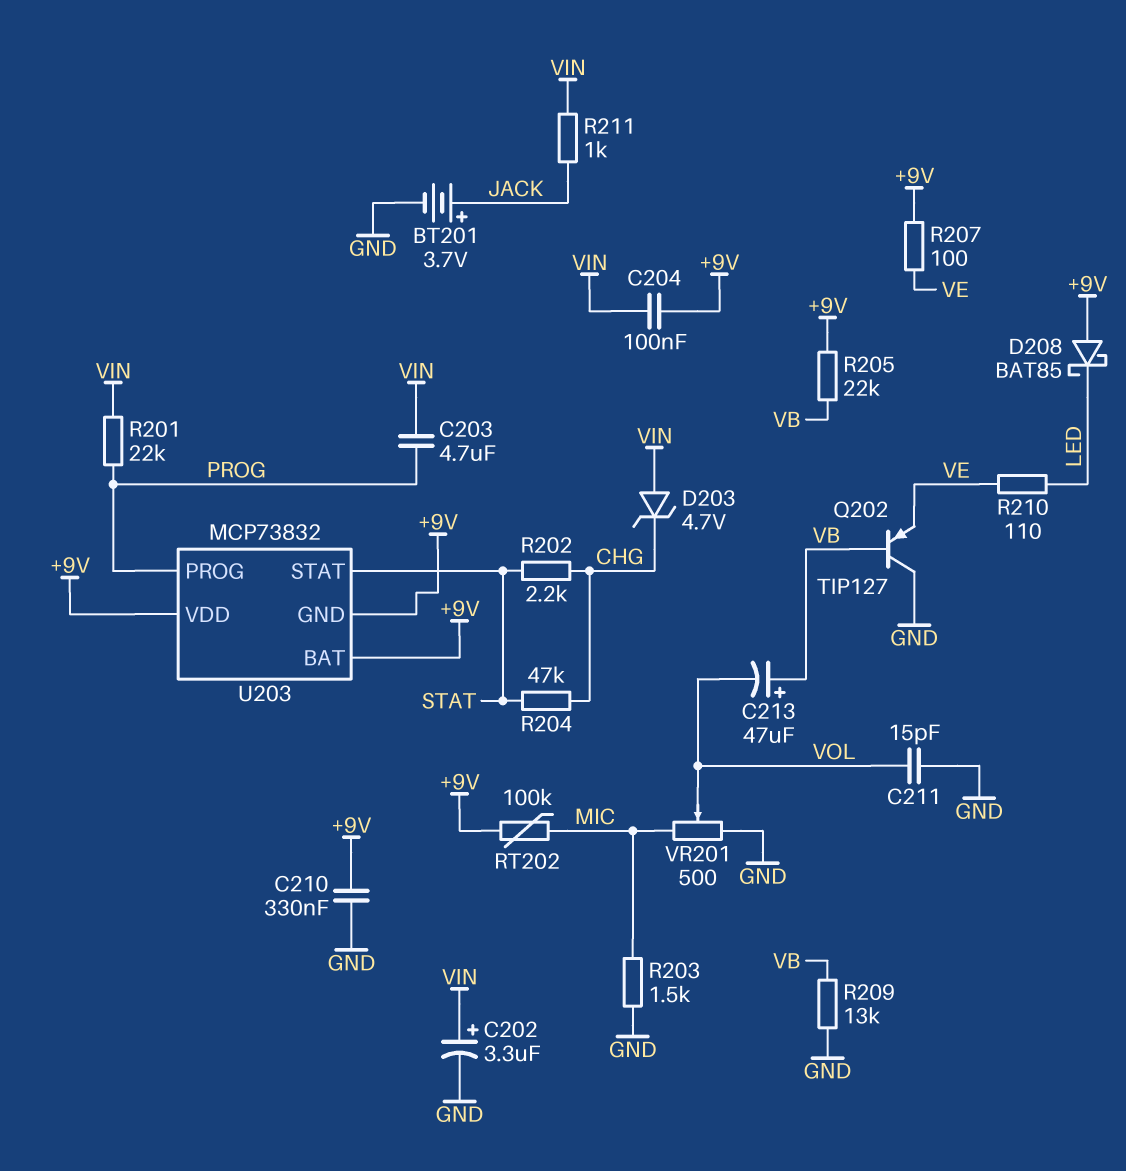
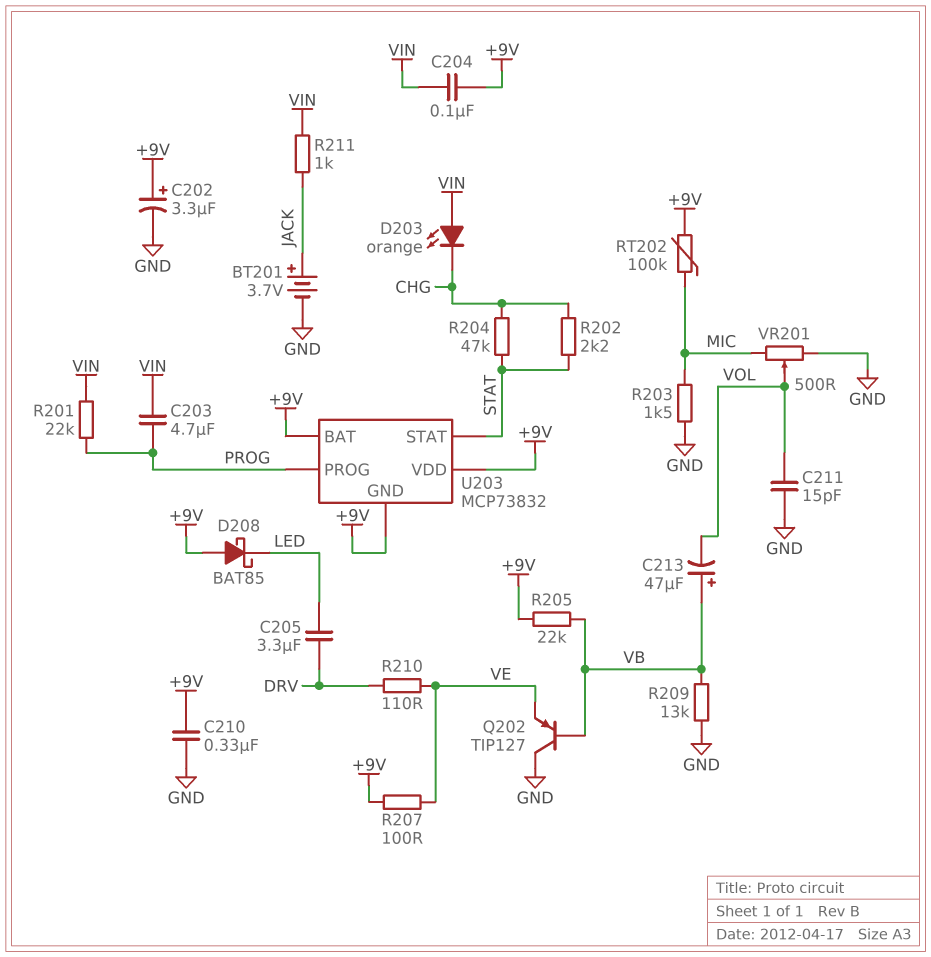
C202: 3.3uF (plus VIN, minus GND) -> 3.3uF (plus +9V, minus GND)
C205: none -> 3.3uF (DRV, LED)
D203: zener 4.7V (A VIN, K CHG) -> LED orange (A VIN, K CHG)
R210: 110 (LED, VE) -> 110 (DRV, VE)

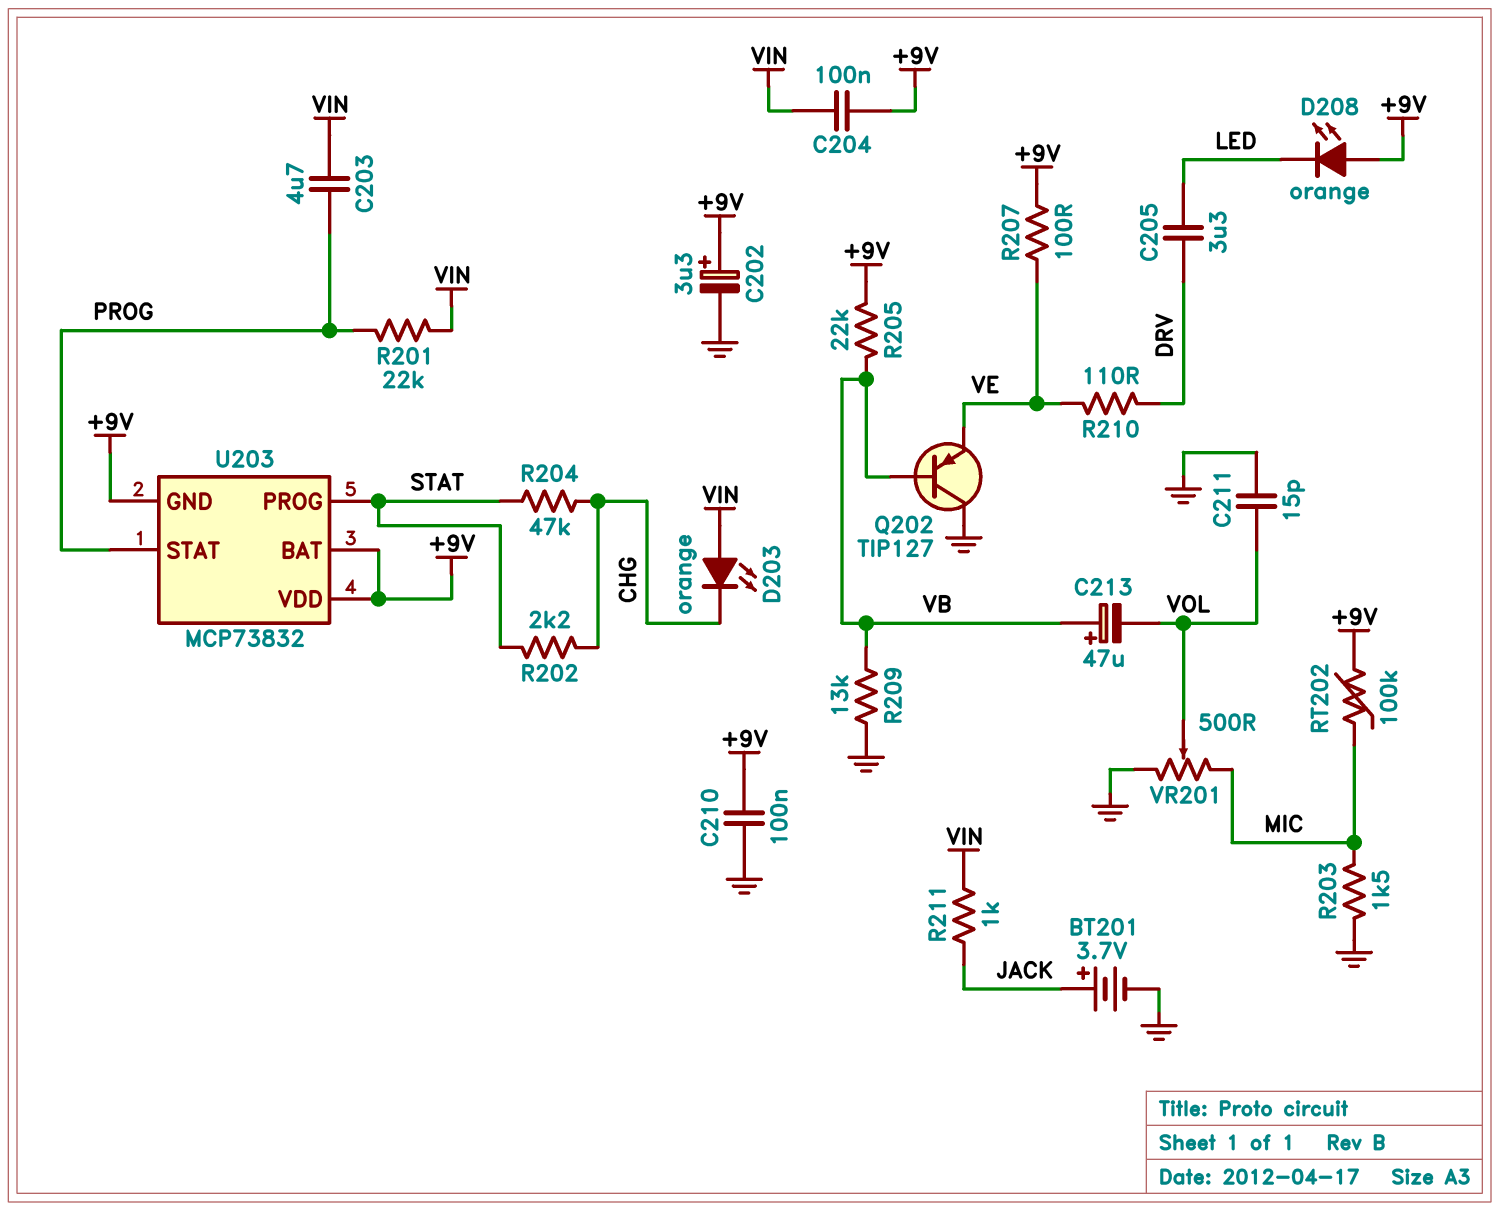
C210: 330nF (+9V, GND) -> 100nF (+9V, GND)
D208: schottky BAT85 (A +9V, K LED) -> LED orange (A +9V, K LED)
U203 pin PROG: PROG -> STAT
U203 pin STAT: STAT -> PROG

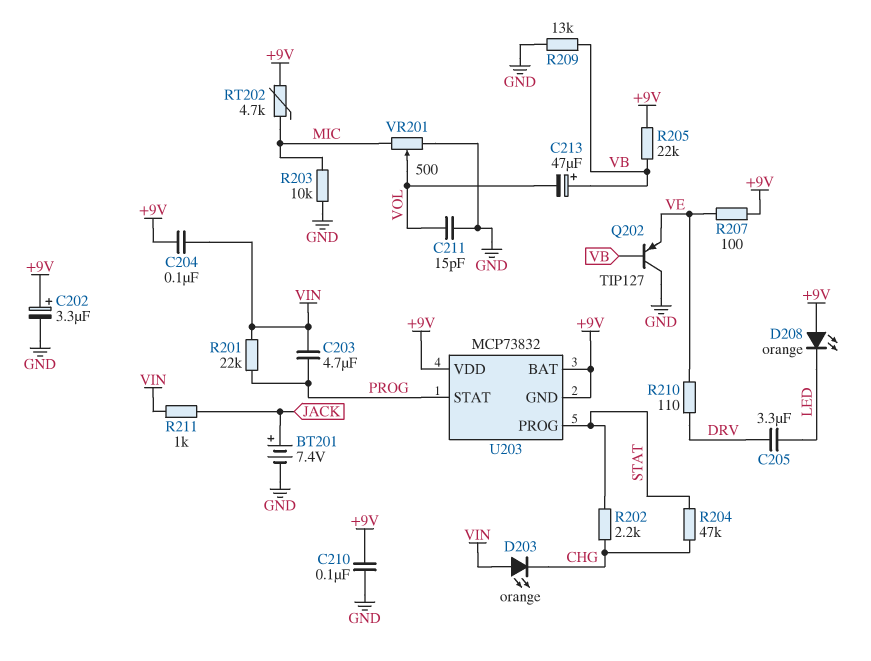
BT201: 3.7V (plus JACK, minus GND) -> 7.4V (plus JACK, minus GND)
R203: 1.5k (GND, MIC) -> 10k (GND, MIC)
RT202: 100k (+9V, MIC) -> 4.7k (+9V, MIC)

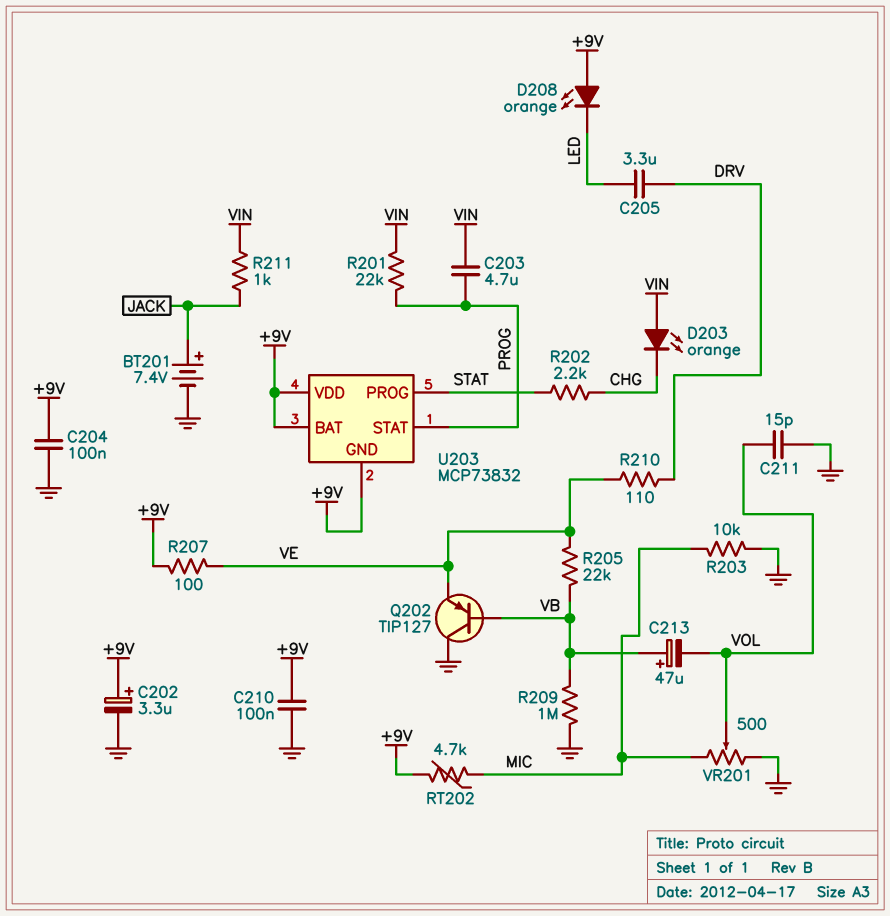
C204: 100nF (+9V, VIN) -> 100nF (+9V, GND)
R204: 47k (CHG, STAT) -> none
R205: 22k (+9V, VB) -> 22k (VB, VE)
R209: 13k (GND, VB) -> 1M (GND, VB)

